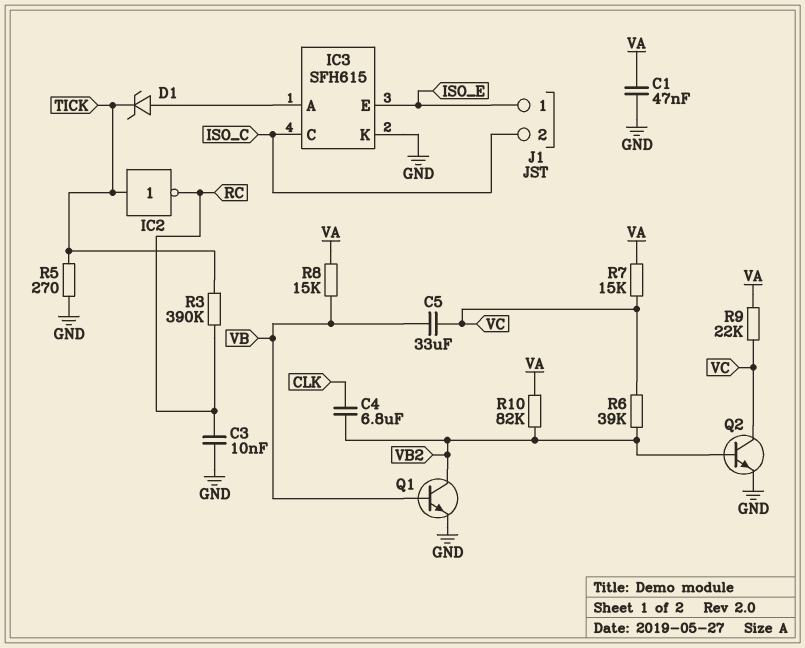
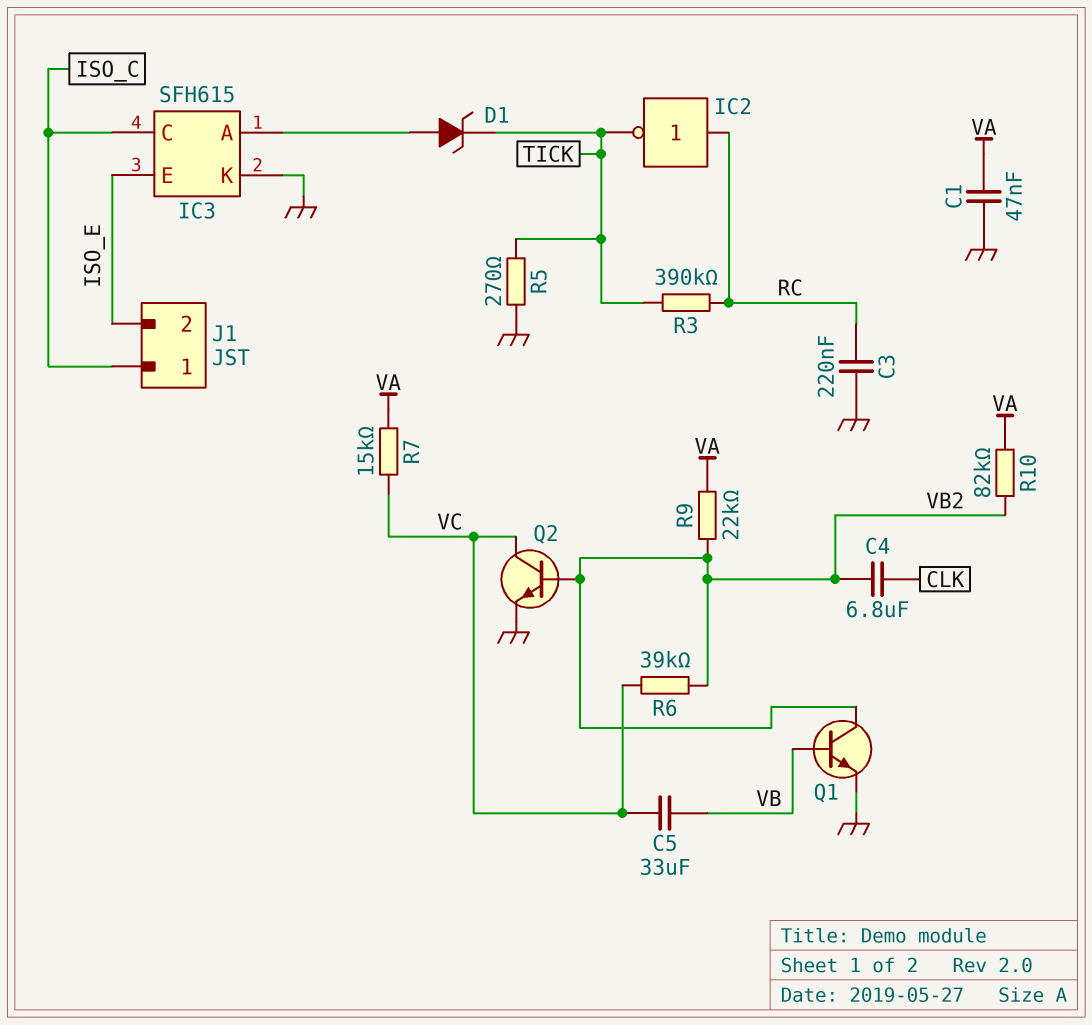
C3: 10nF (GND, RC) -> 220nF (GND, RC)
IC2: NOT (in TICK, out RC) -> NOT (in RC, out TICK)
J1 pin 1: ISO_E -> ISO_C
J1 pin 2: ISO_C -> ISO_E
R8: 15k (VA, VB) -> none
R9: 22k (VA, VC) -> 22k (VA, VB2)

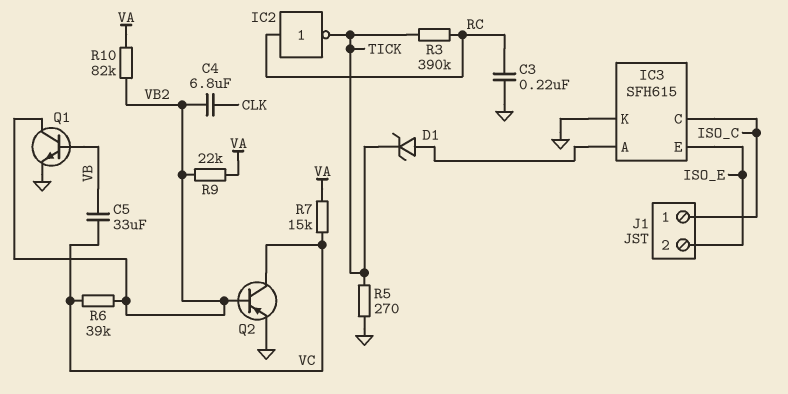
C1: 47nF (GND, VA) -> none
Q2: NPN (B VB2, C VC, E GND) -> PNP (B VB2, C VC, E GND)

